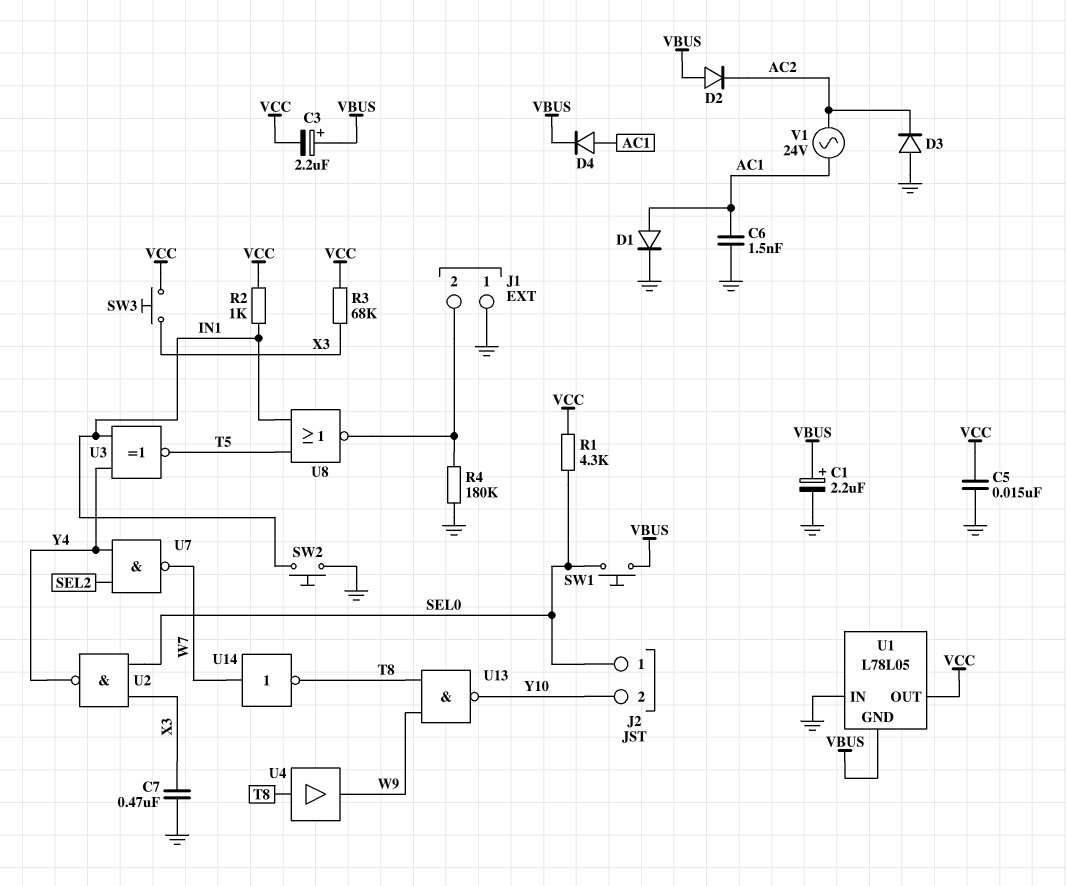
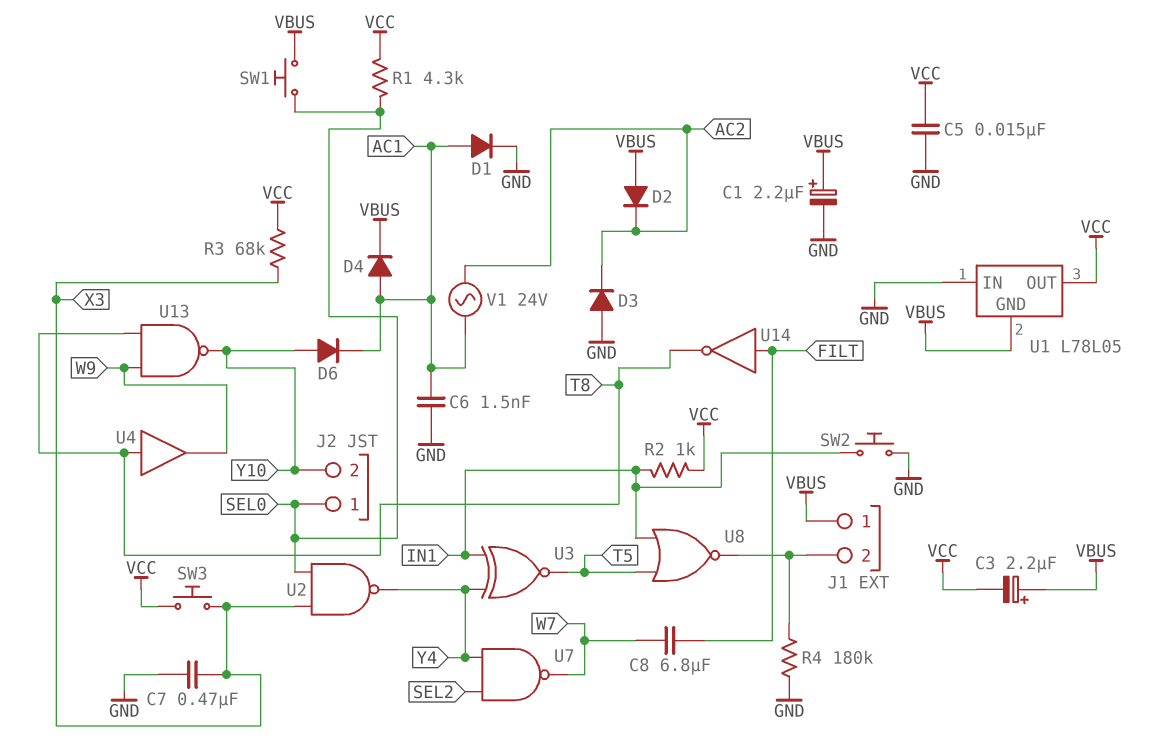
C8: none -> 6.8uF (FILT, W7)
D6: none -> diode (A Y10, K AC1)
J1 pin 1: GND -> VBUS
U14: NOT (in W7, out T8) -> NOT (in FILT, out T8)

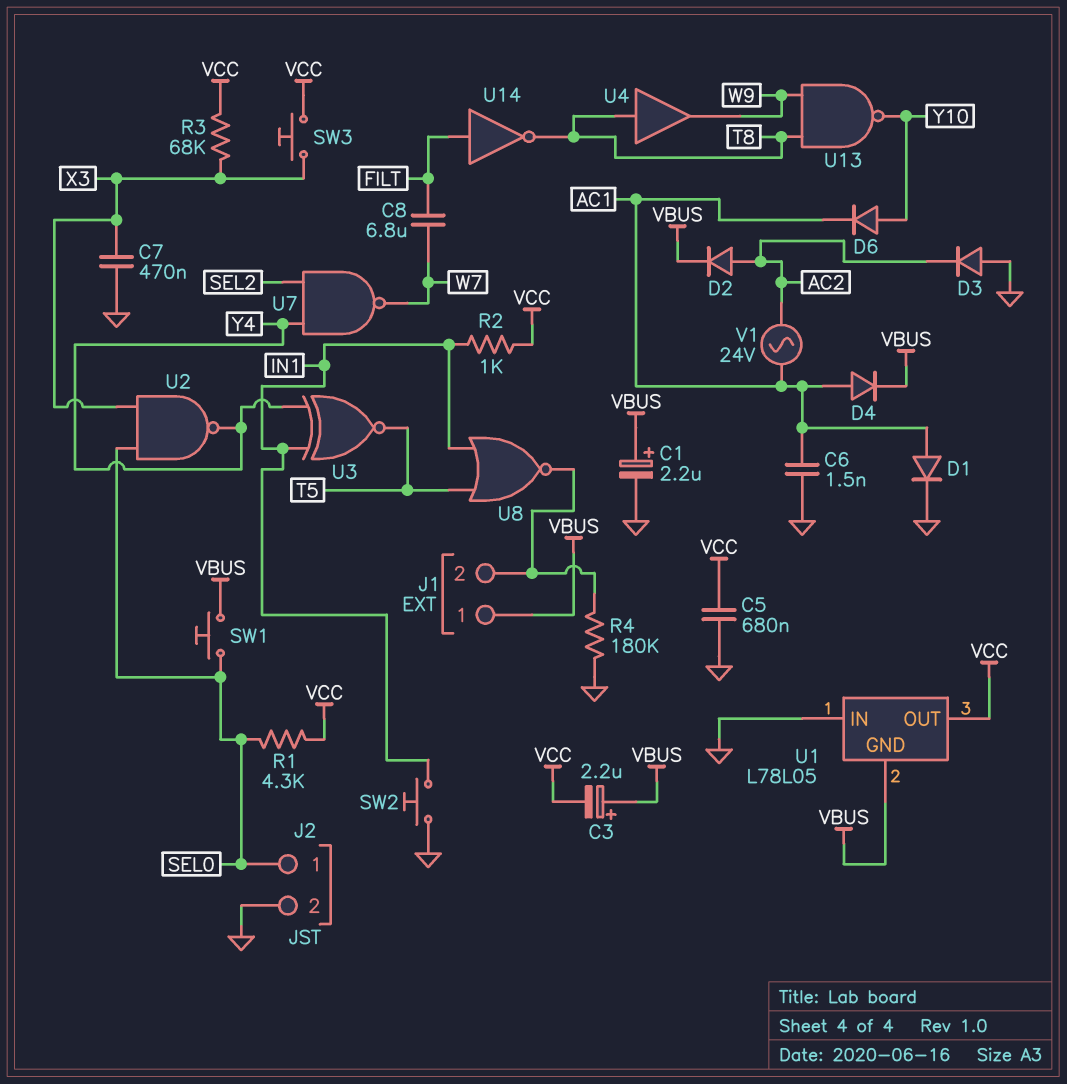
C5: 15nF (GND, VCC) -> 680nF (GND, VCC)
D2: diode (A VBUS, K AC2) -> diode (A AC2, K VBUS)
J2 pin 2: Y10 -> GND

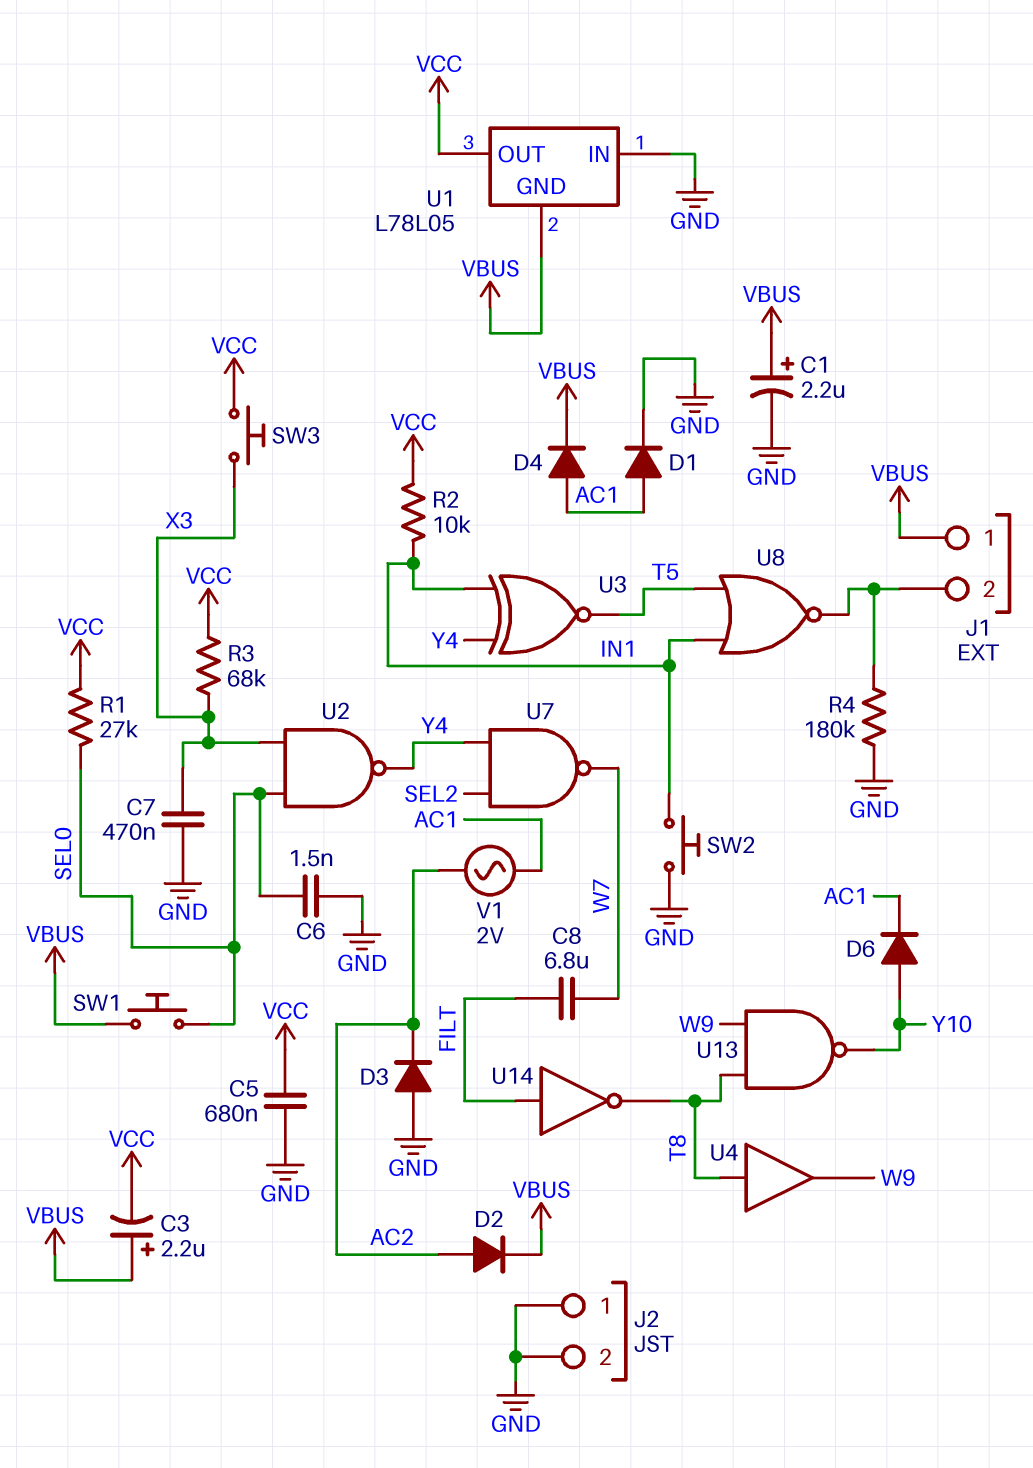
C6: 1.5nF (AC1, GND) -> 1.5nF (GND, SEL0)
J2 pin 1: SEL0 -> GND
R1: 4.3k (SEL0, VCC) -> 27k (SEL0, VCC)
R2: 1k (IN1, VCC) -> 10k (IN1, VCC)
V1: AC 24V (AC1, AC2) -> AC 2V (AC1, AC2)

